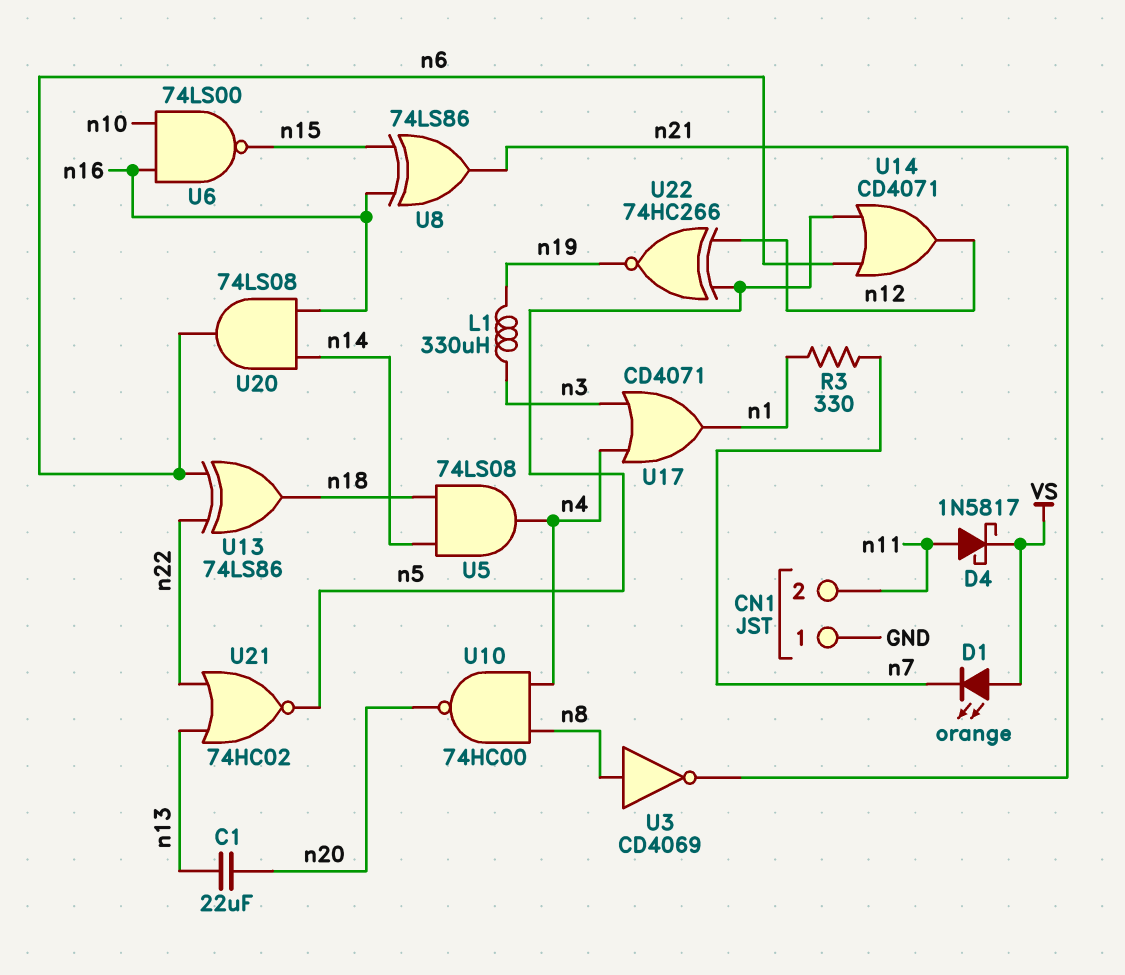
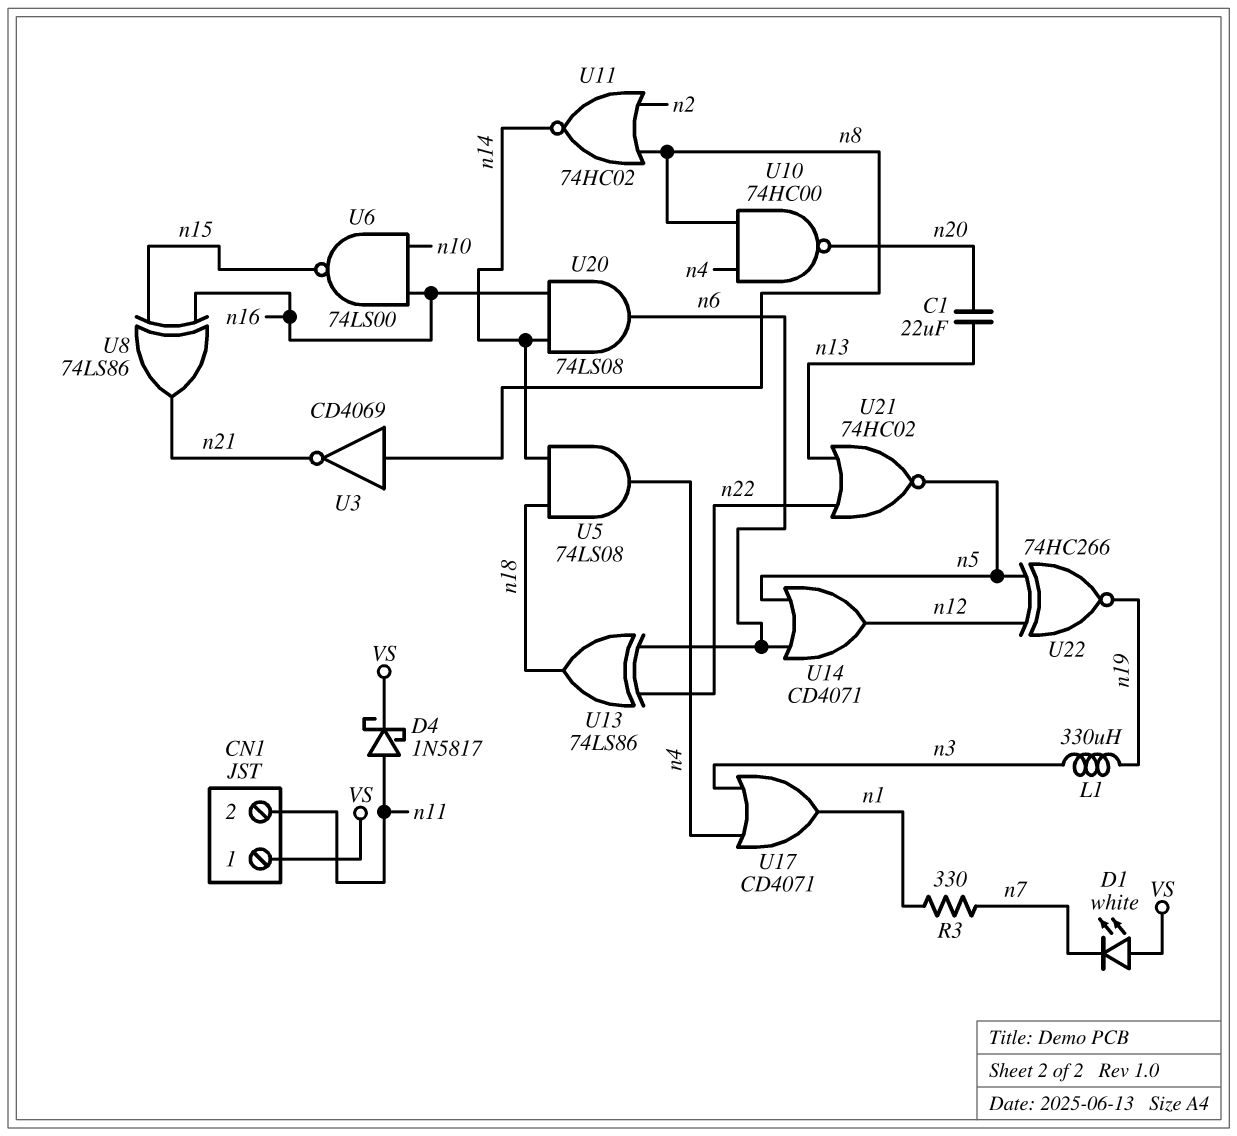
CN1 pin 1: GND -> VS
D1: LED orange (A VS, K n7) -> LED white (A VS, K n7)
U11: none -> NOR 74HC02 (in n2, in n8, out n14)

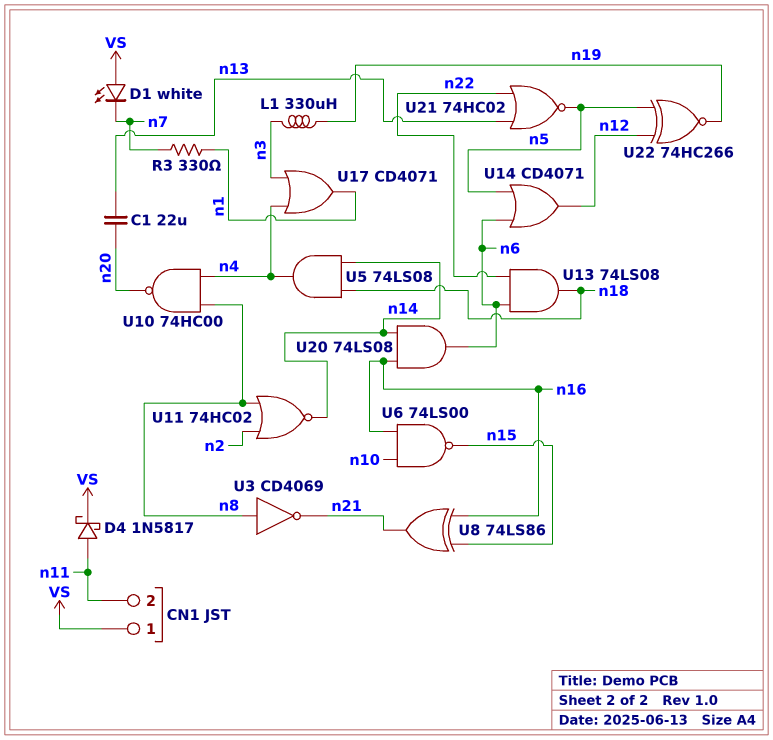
U13: XOR 74LS86 (in n6, in n22, out n18) -> AND 74LS08 (in n6, in n22, out n18)

